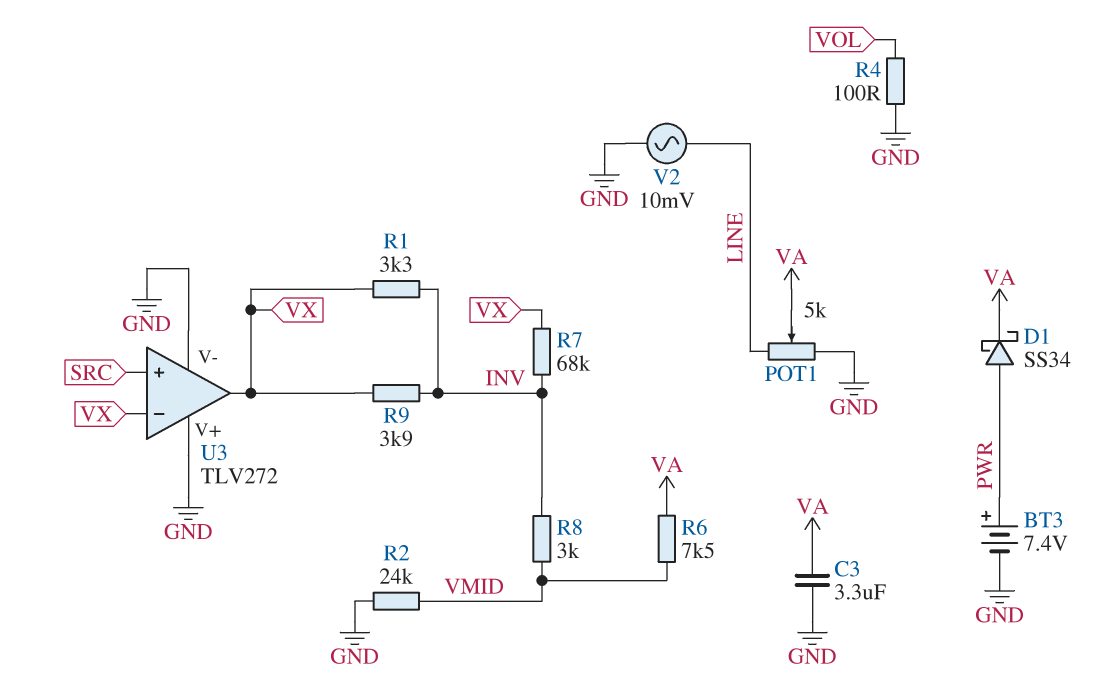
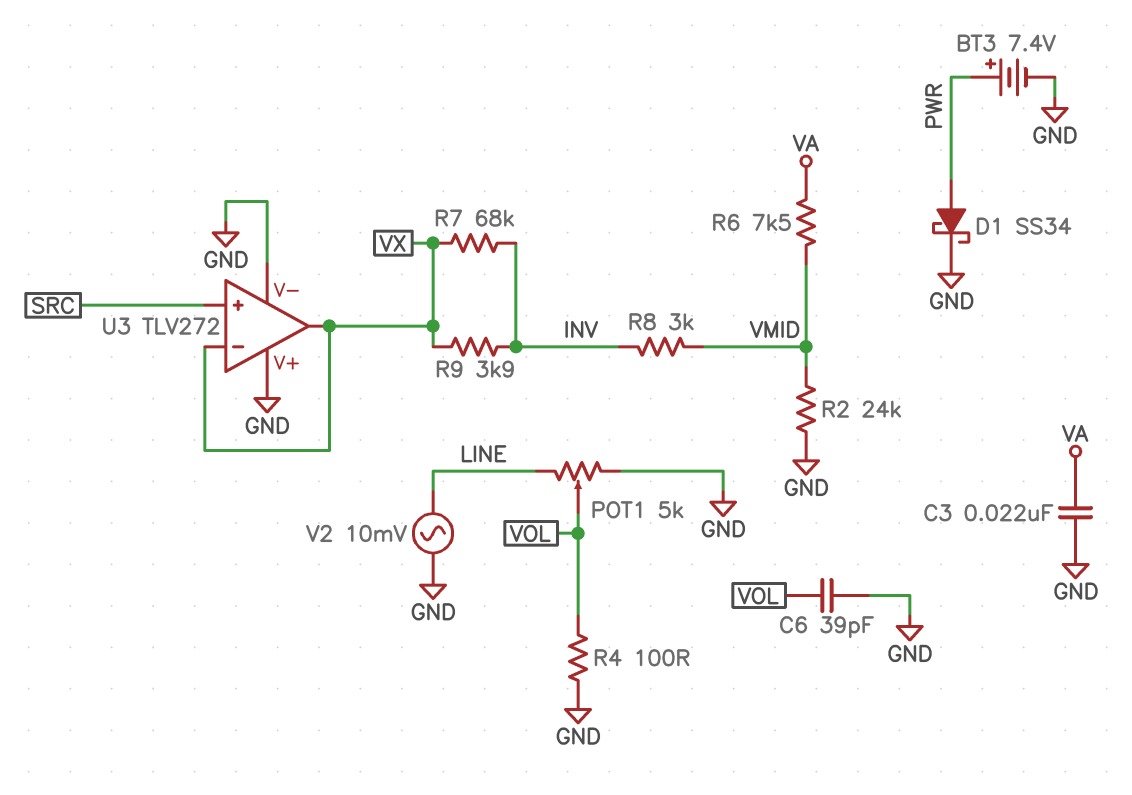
C3: 3.3uF (GND, VA) -> 22nF (GND, VA)
C6: none -> 39pF (GND, VOL)
D1: schottky SS34 (A PWR, K VA) -> schottky SS34 (A PWR, K GND)
POT1: 5k (GND, LINE, wiper VA) -> 5k (GND, LINE, wiper VOL)
R1: 3.3k (INV, VX) -> none

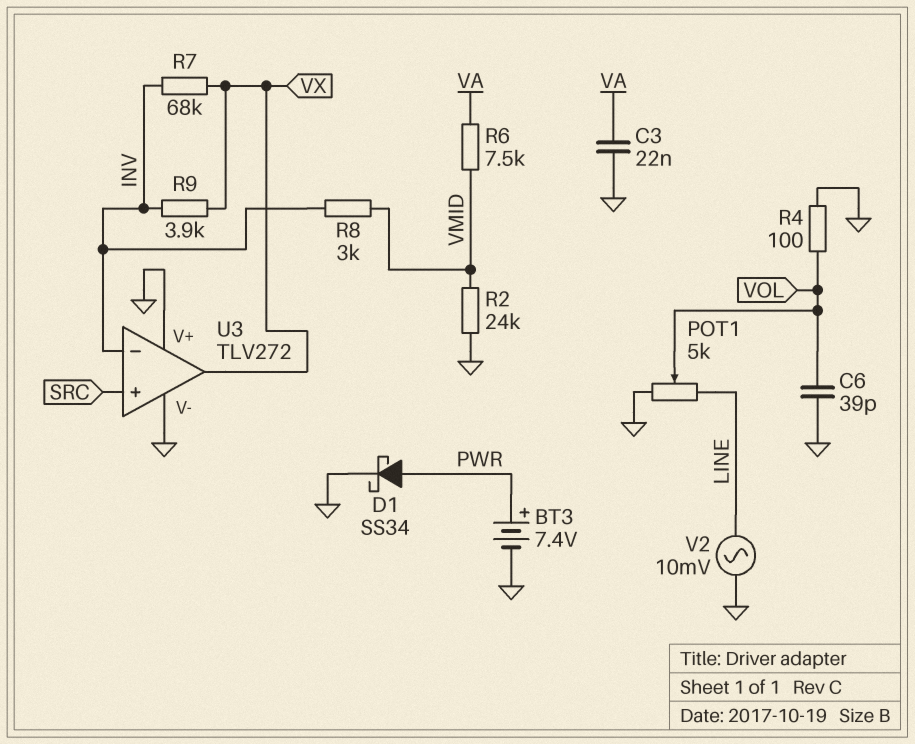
U3 pin in-: VX -> INV

